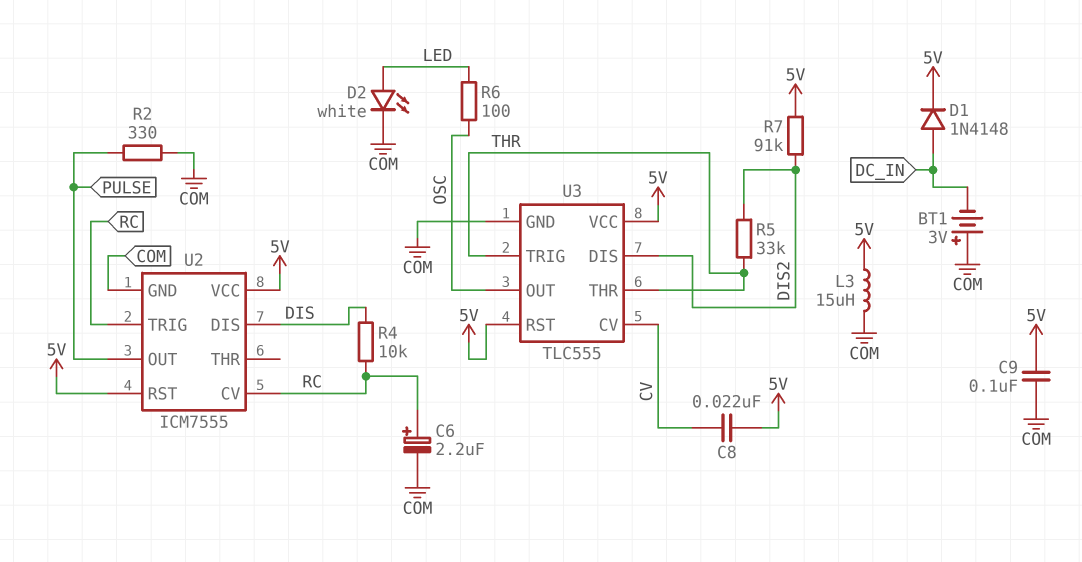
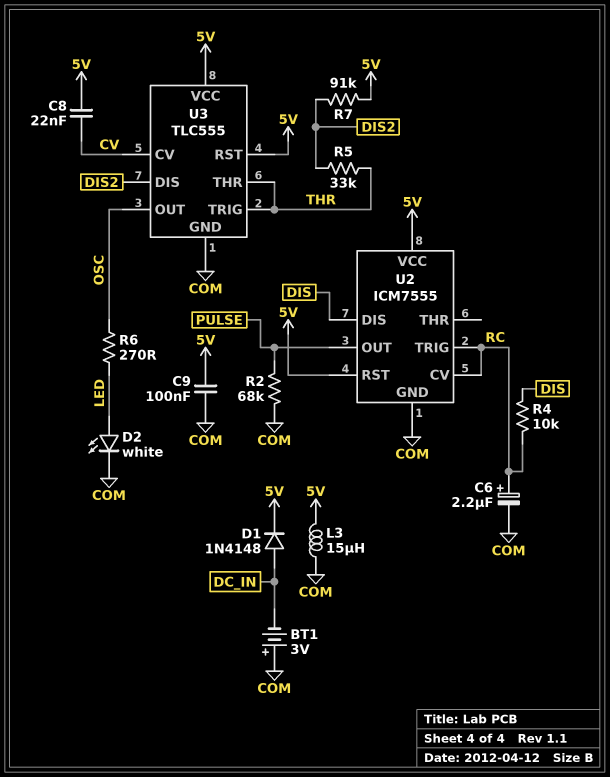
R2: 330 (COM, PULSE) -> 68k (COM, PULSE)
R6: 100 (LED, OSC) -> 270 (LED, OSC)

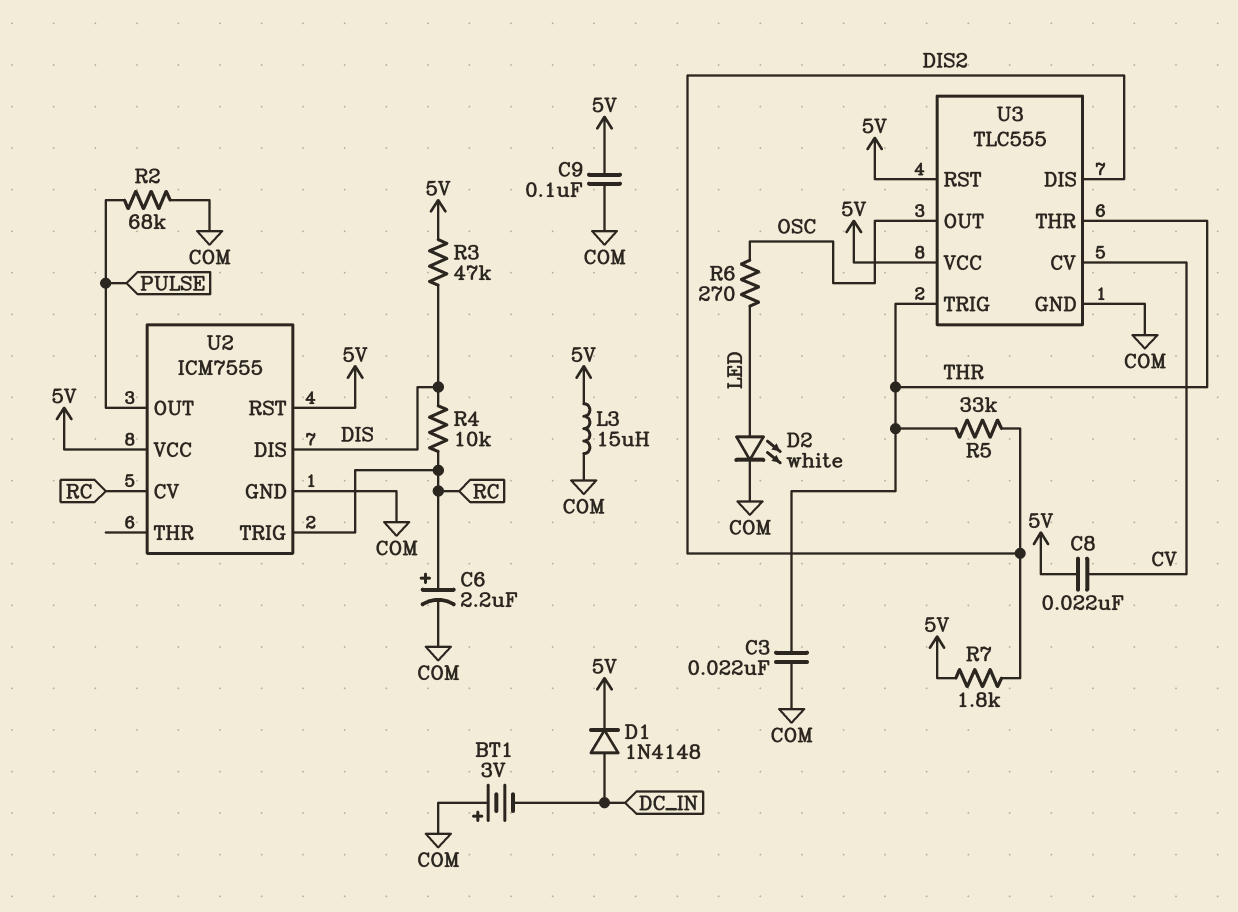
C3: none -> 22nF (COM, THR)
R3: none -> 47k (5V, DIS)
R7: 91k (5V, DIS2) -> 1.8k (5V, DIS2)

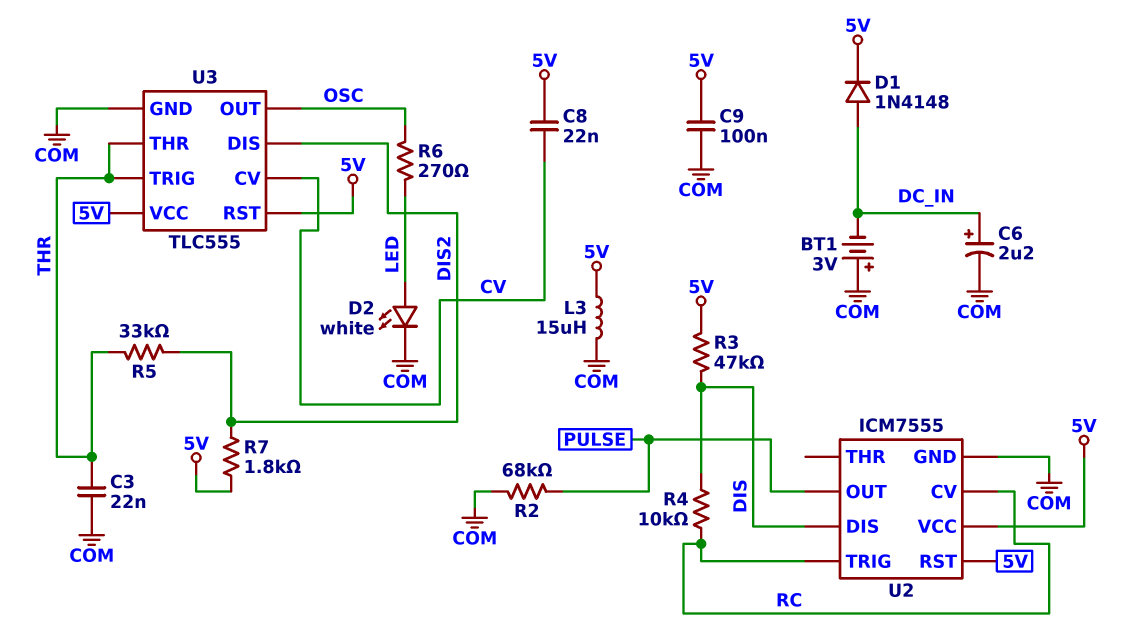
C6: 2.2uF (plus RC, minus COM) -> 2.2uF (plus DC_IN, minus COM)

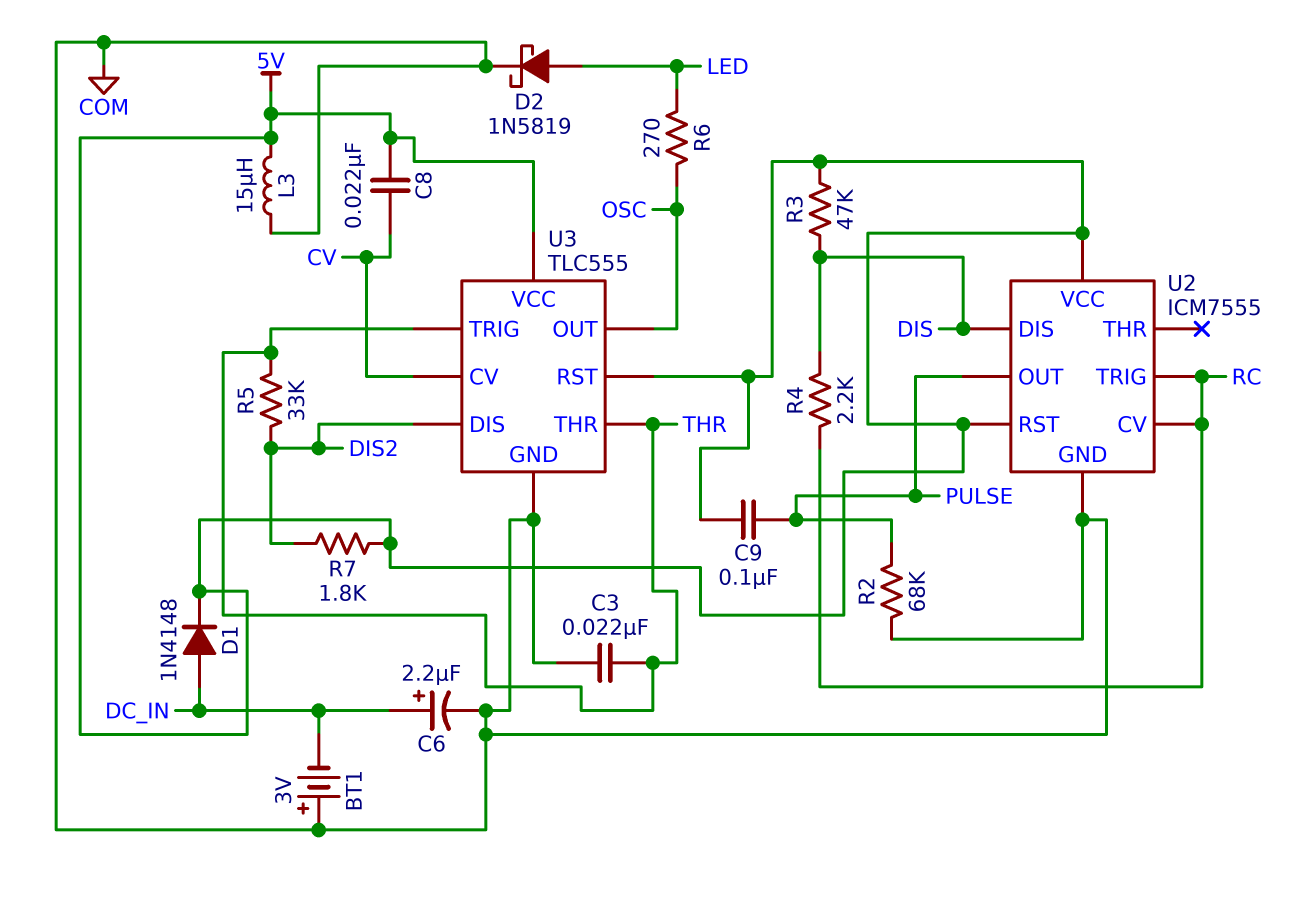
C9: 100nF (5V, COM) -> 100nF (5V, PULSE)
D2: LED white (A LED, K COM) -> schottky 1N5819 (A LED, K COM)
R4: 10k (DIS, RC) -> 2.2k (DIS, RC)

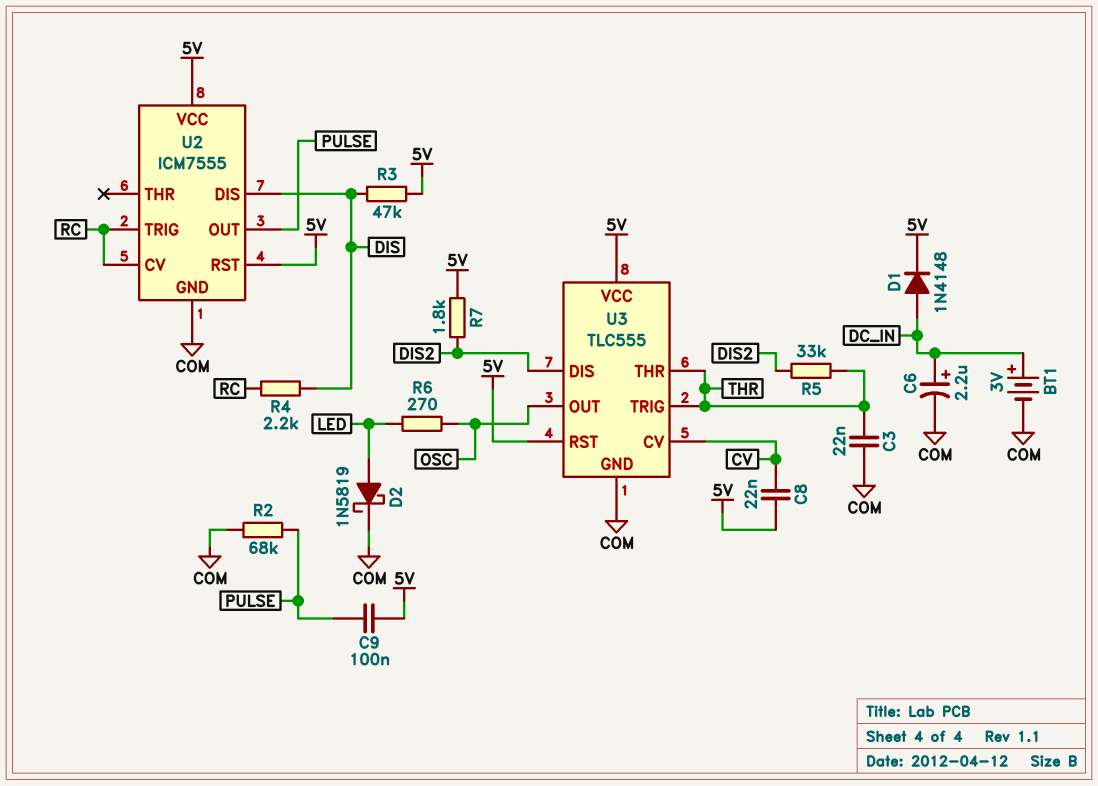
BT1: 3V (plus COM, minus DC_IN) -> 3V (plus DC_IN, minus COM)
L3: 15uH (5V, COM) -> none

